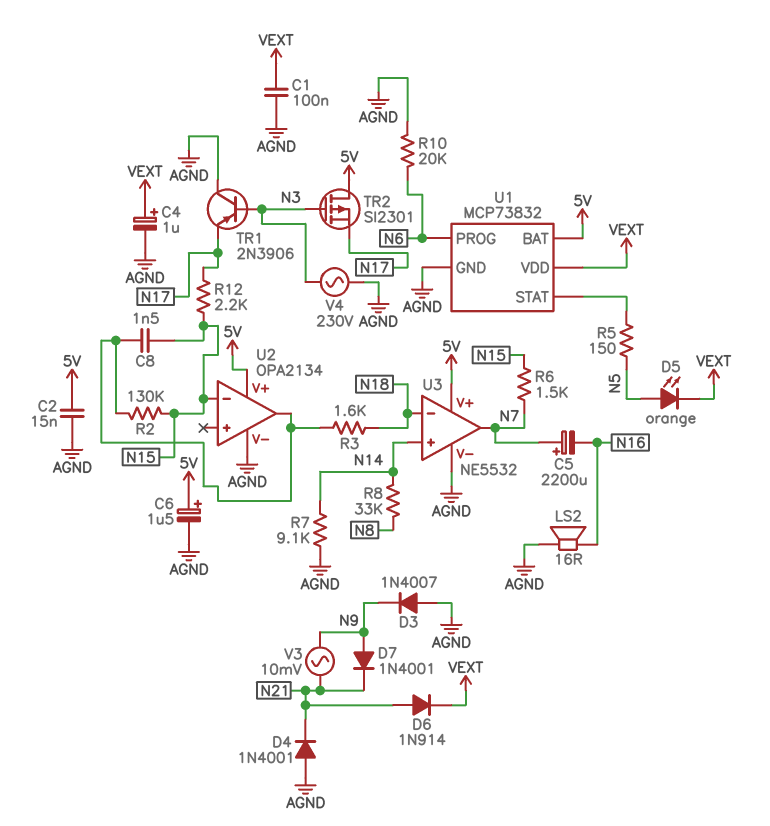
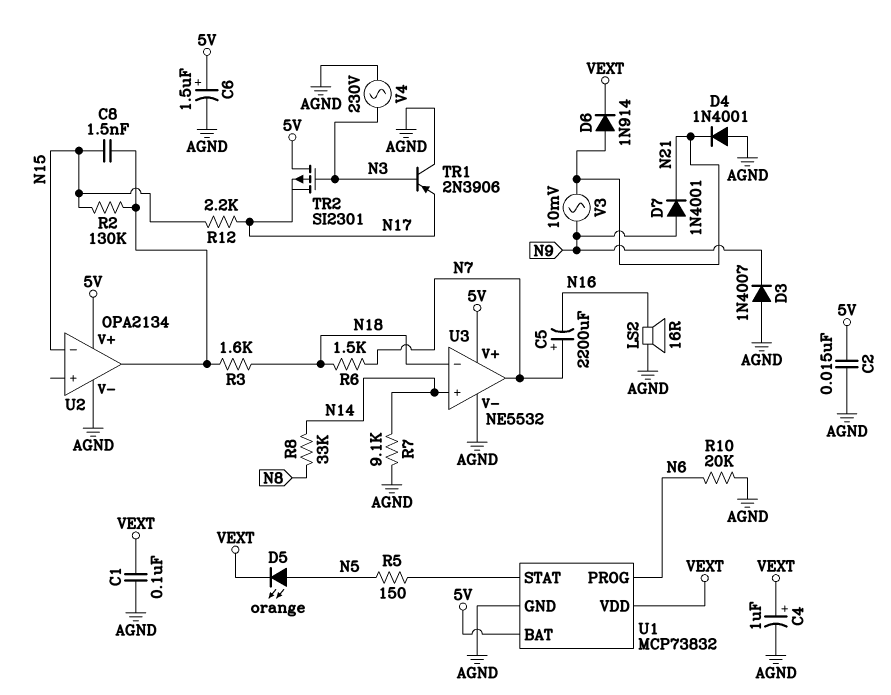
R6: 1.5k (N7, N15) -> 1.5k (N7, N18)

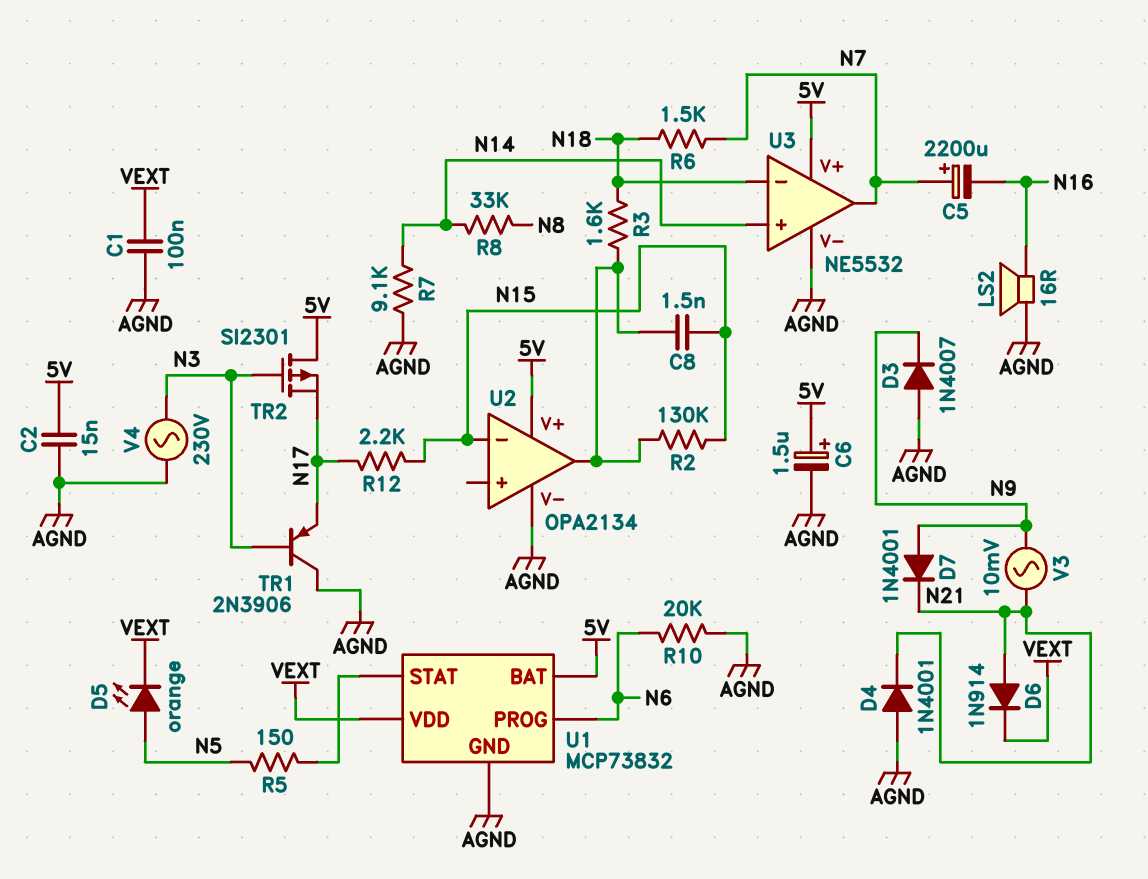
C4: 1uF (plus VEXT, minus AGND) -> none

